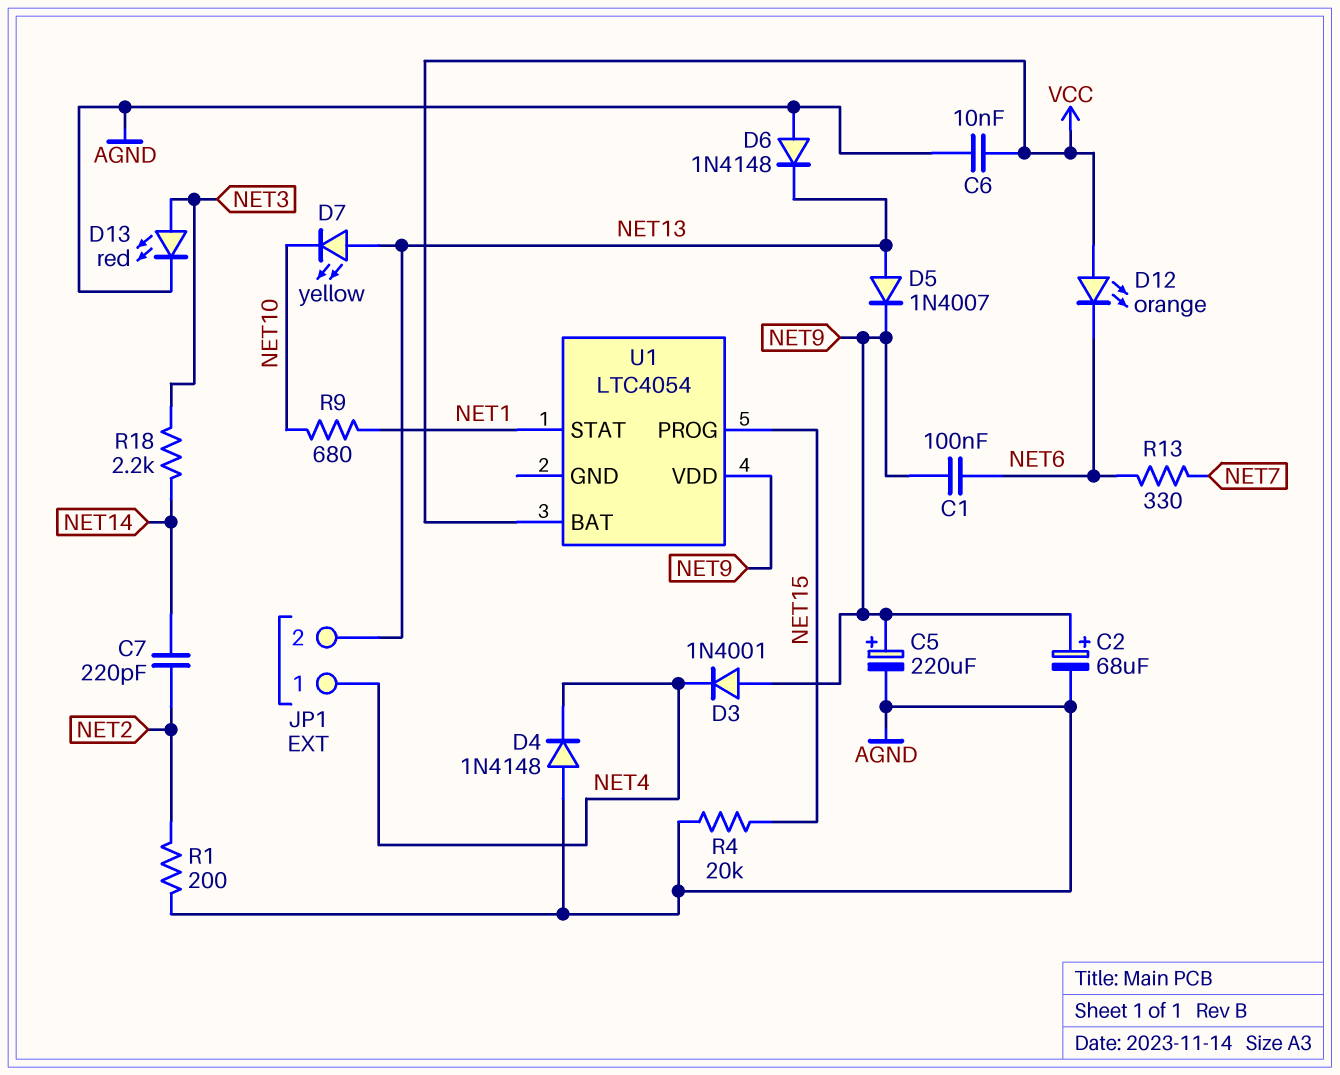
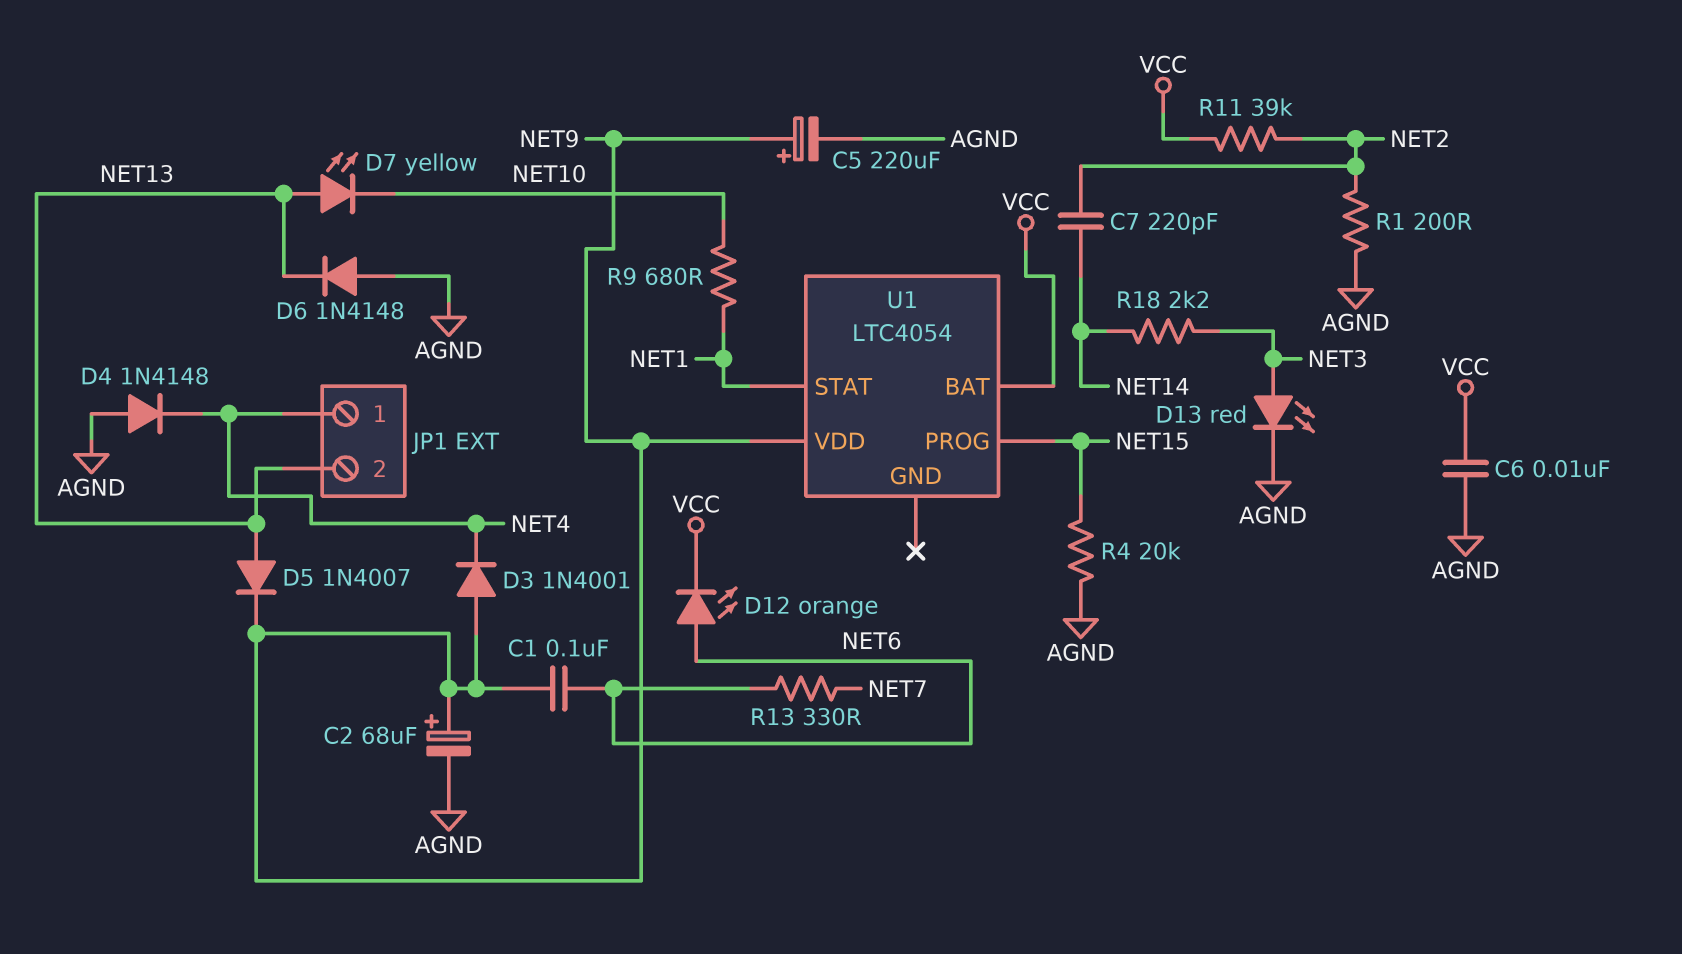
D12: LED orange (A VCC, K NET6) -> LED orange (A NET6, K VCC)
R11: none -> 39k (NET2, VCC)

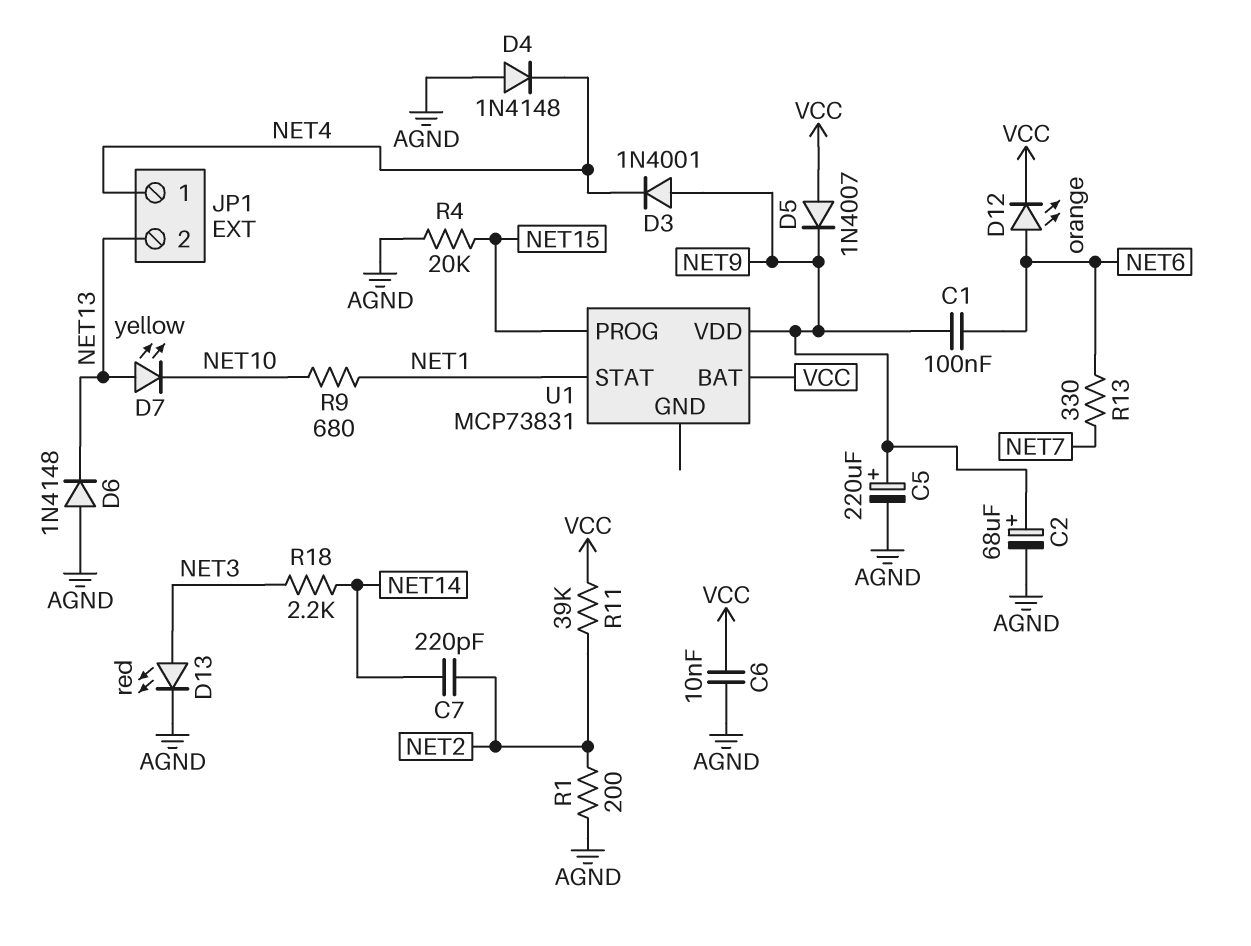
D5: diode 1N4007 (A NET13, K NET9) -> diode 1N4007 (A VCC, K NET9)
U1: LTC4054 -> MCP73831

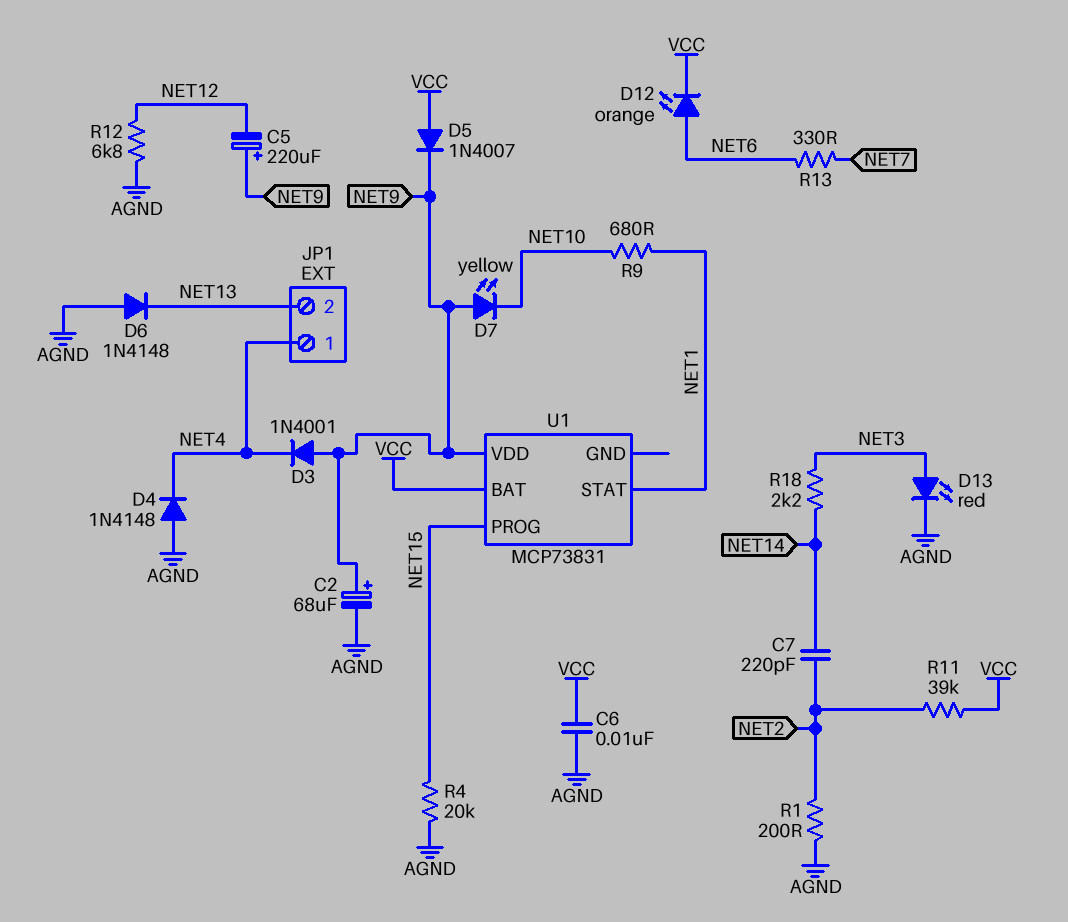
C1: 100nF (NET6, NET9) -> none
C5: 220uF (plus NET9, minus AGND) -> 220uF (plus NET9, minus NET12)
D7: LED yellow (A NET13, K NET10) -> LED yellow (A NET9, K NET10)
R12: none -> 6.8k (AGND, NET12)

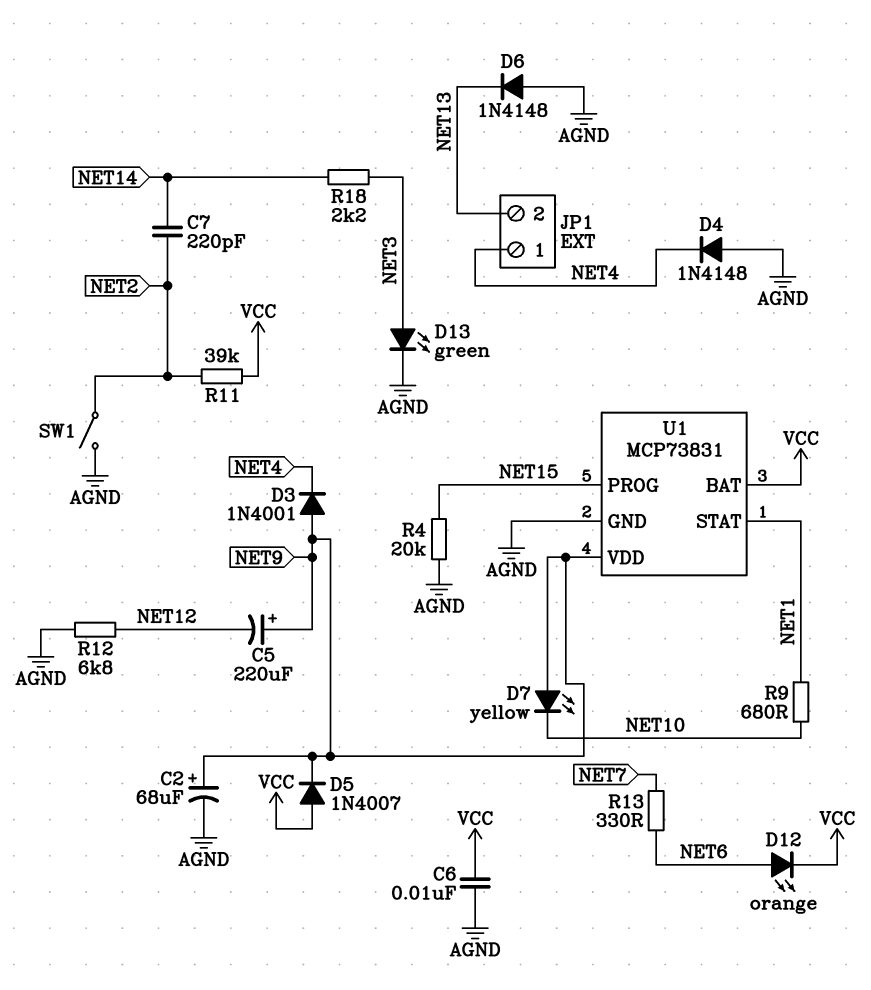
D13: LED red (A NET3, K AGND) -> LED green (A NET3, K AGND)
R1: 200 (AGND, NET2) -> none
SW1: none -> switch (AGND, NET2)
U1 pin GND: none -> AGND

